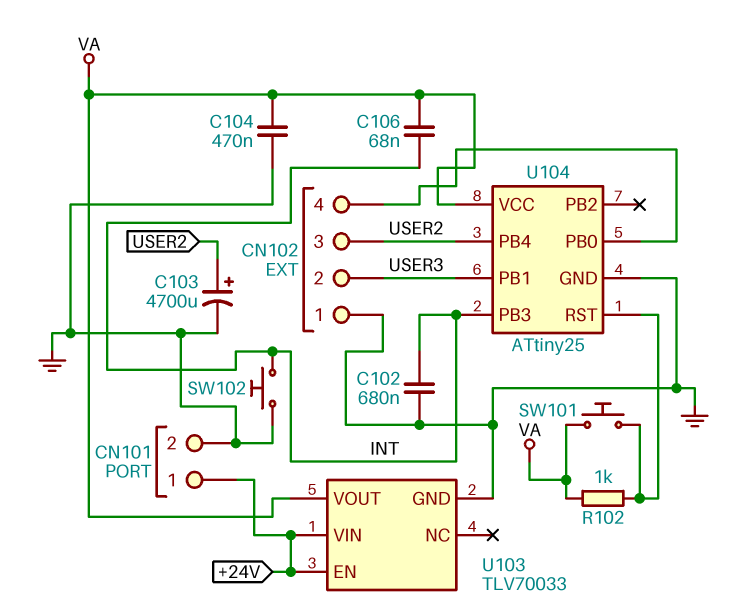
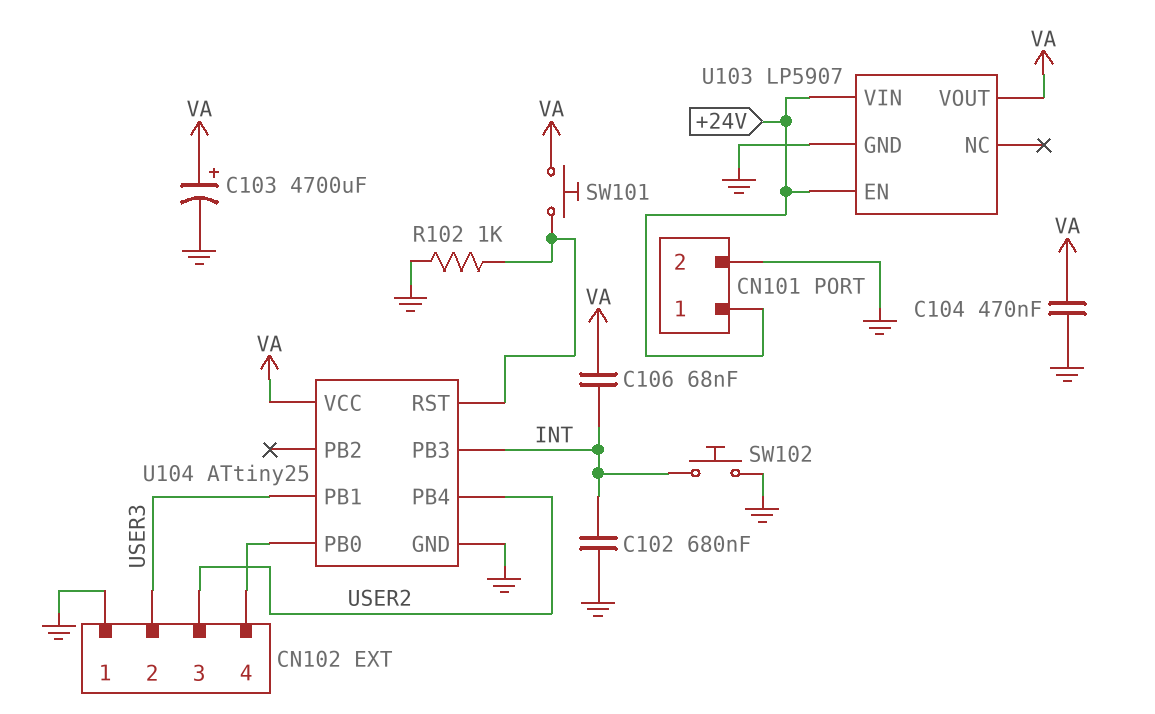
C103: 4700uF (plus USER2, minus GND) -> 4700uF (plus VA, minus GND)
R102: 1k (U104/RST, VA) -> 1k (GND, U104/RST)
U103: TLV70033 -> LP5907

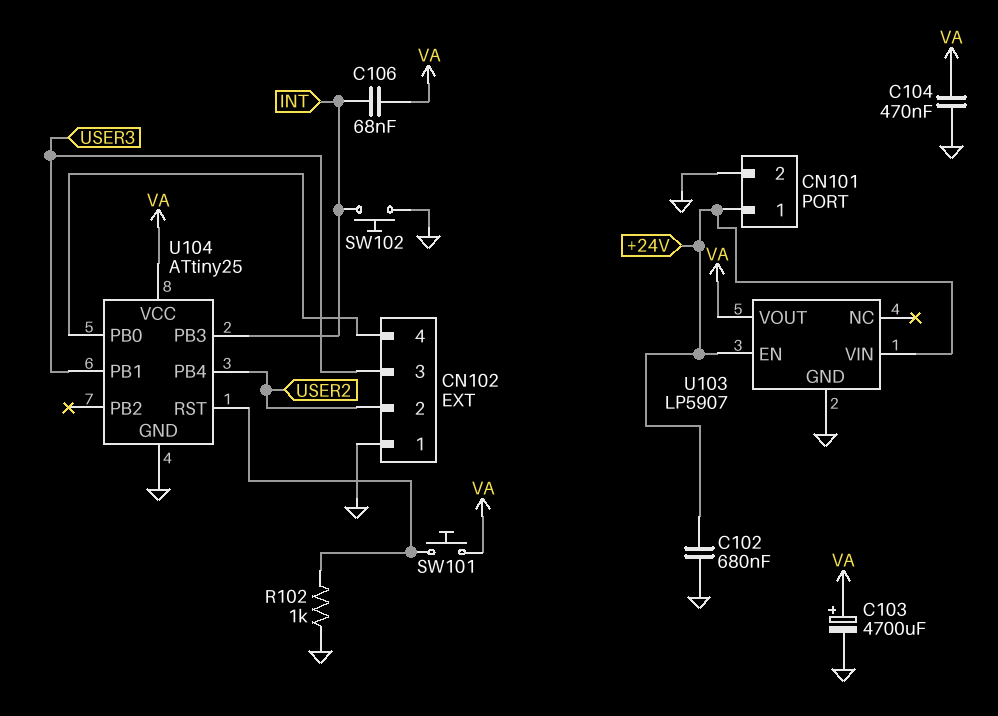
C102: 680nF (GND, INT) -> 680nF (+24V, GND)
CN102 pin 2: USER3 -> USER2
CN102 pin 3: USER2 -> USER3

